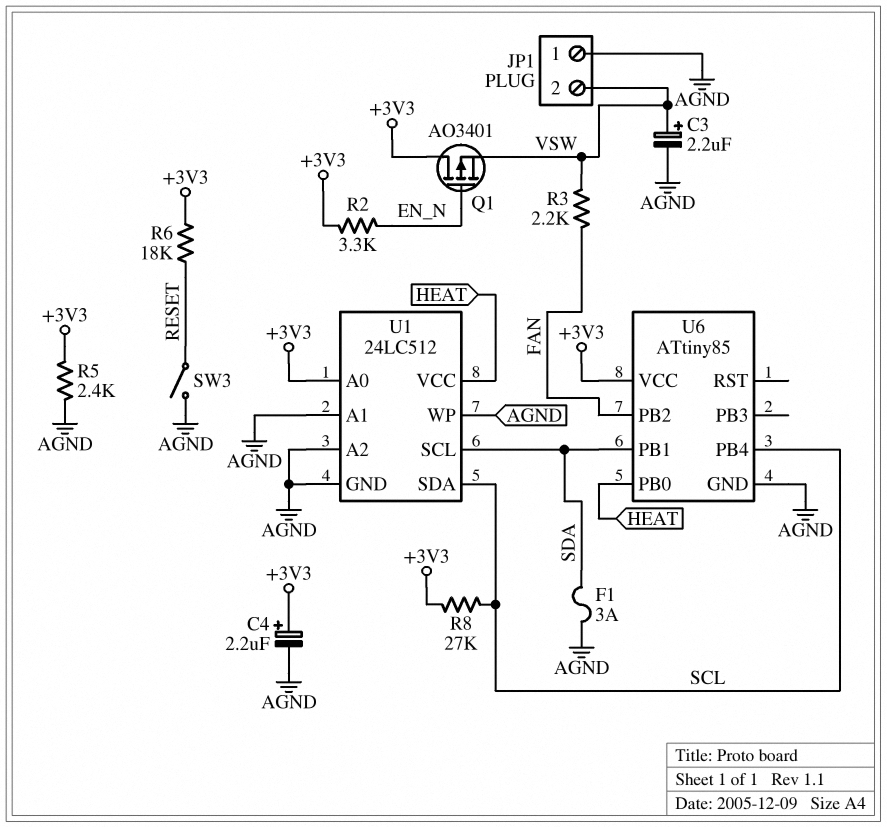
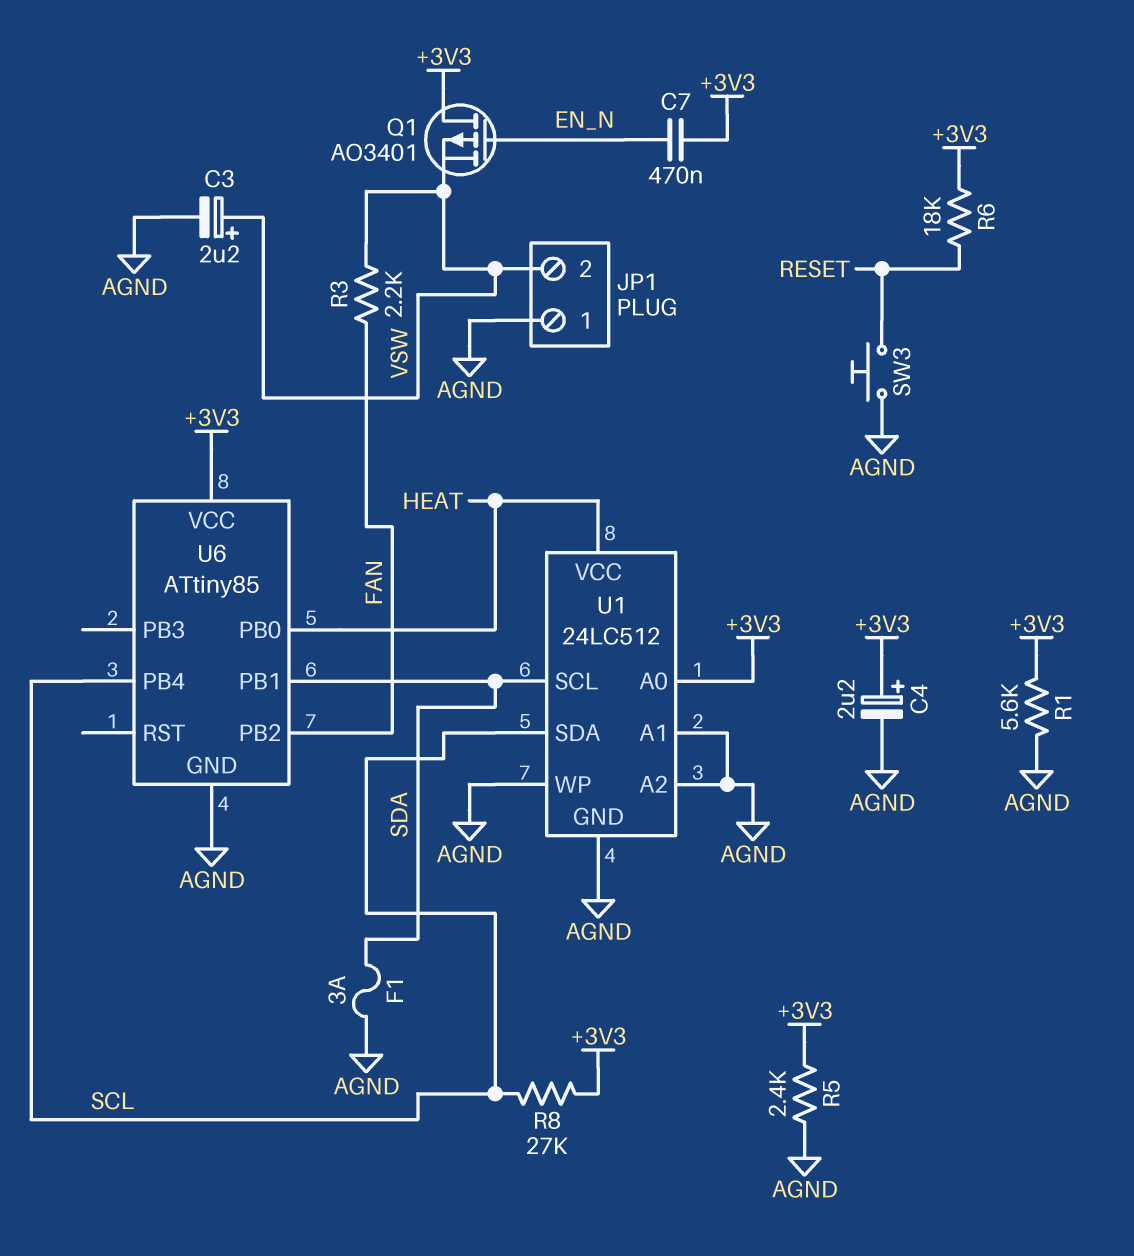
C7: none -> 470nF (+3V3, EN_N)
R1: none -> 5.6k (+3V3, AGND)
R2: 3.3k (+3V3, EN_N) -> none
SW3: switch (AGND, RESET) -> button (AGND, RESET)

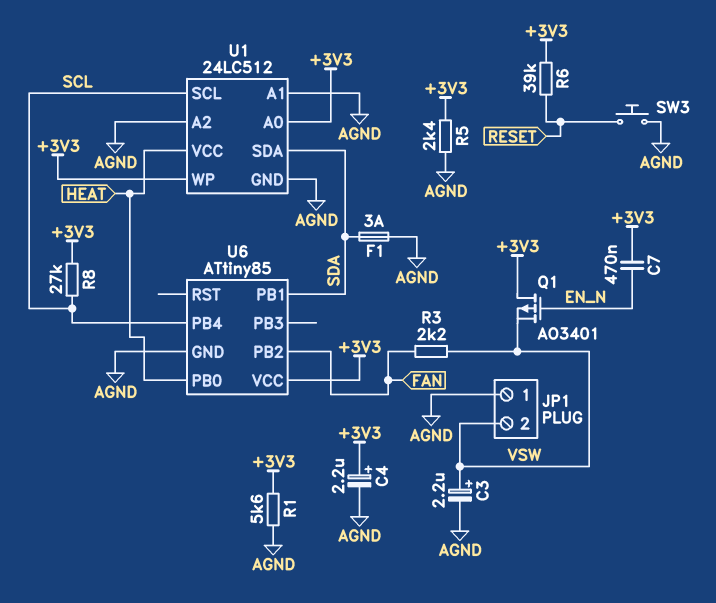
R6: 18k (+3V3, RESET) -> 39k (+3V3, RESET)
U1 pin SCL: SDA -> SCL
U1 pin SDA: SCL -> SDA
U1 pin WP: AGND -> +3V3

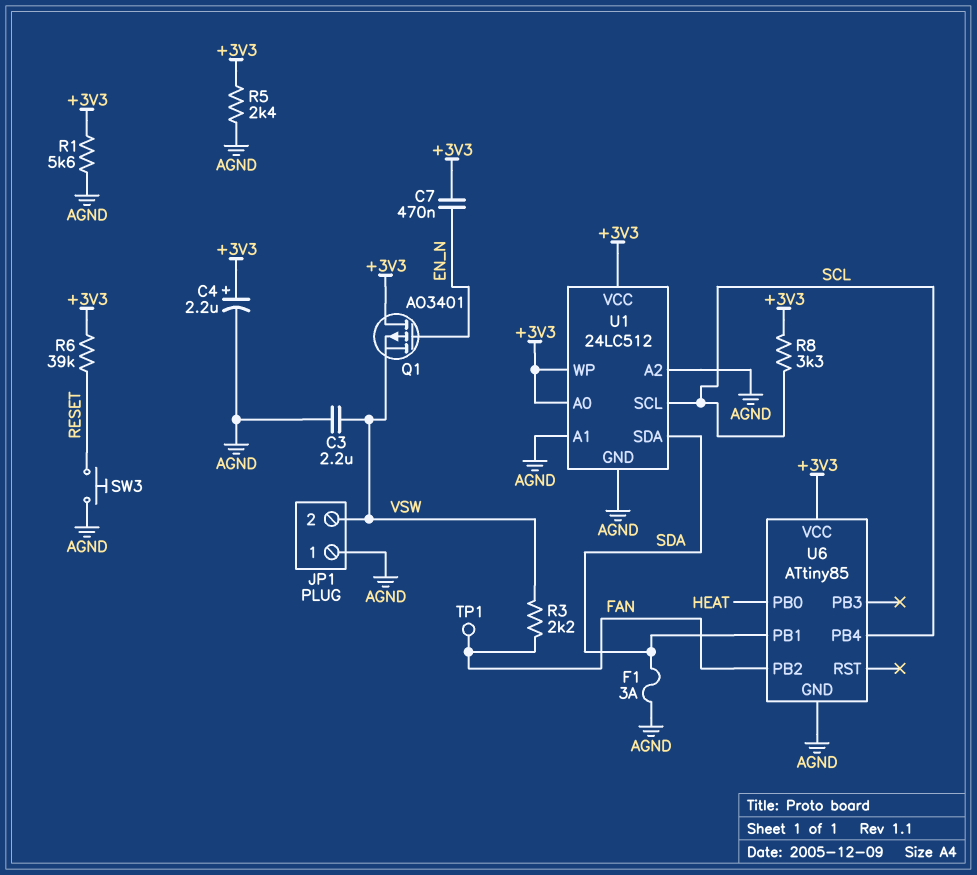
C3: 2.2uF (plus VSW, minus AGND) -> 2.2uF (AGND, VSW)
R8: 27k (+3V3, SCL) -> 3.3k (+3V3, SCL)
TP1: none -> test point (FAN)
U1 pin VCC: HEAT -> +3V3

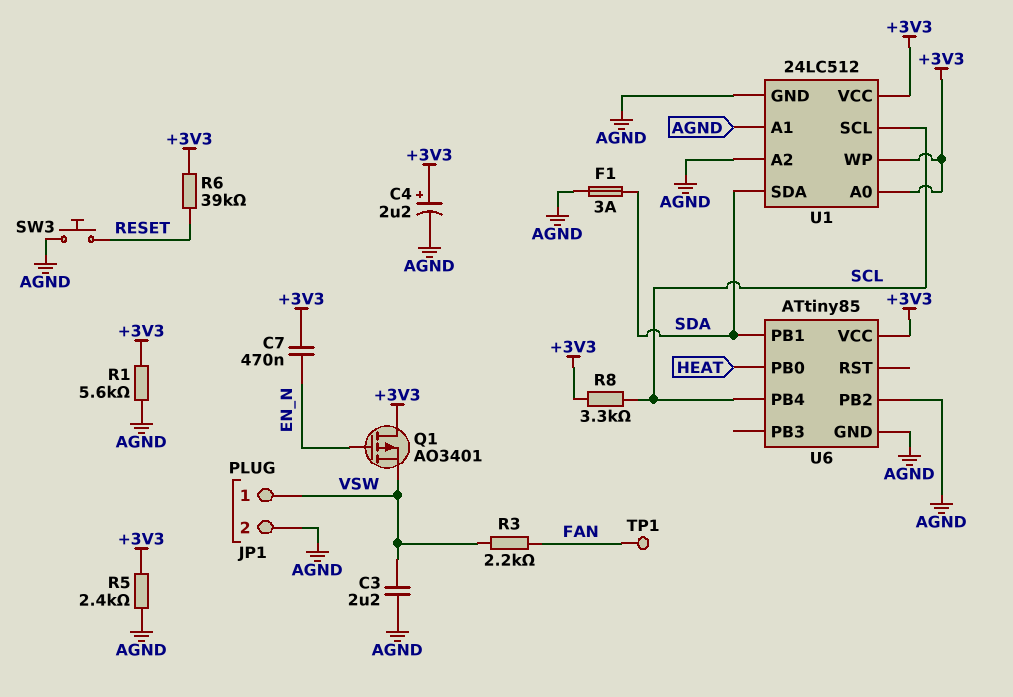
JP1 pin 1: AGND -> VSW
JP1 pin 2: VSW -> AGND
U6 pin PB2: FAN -> AGND

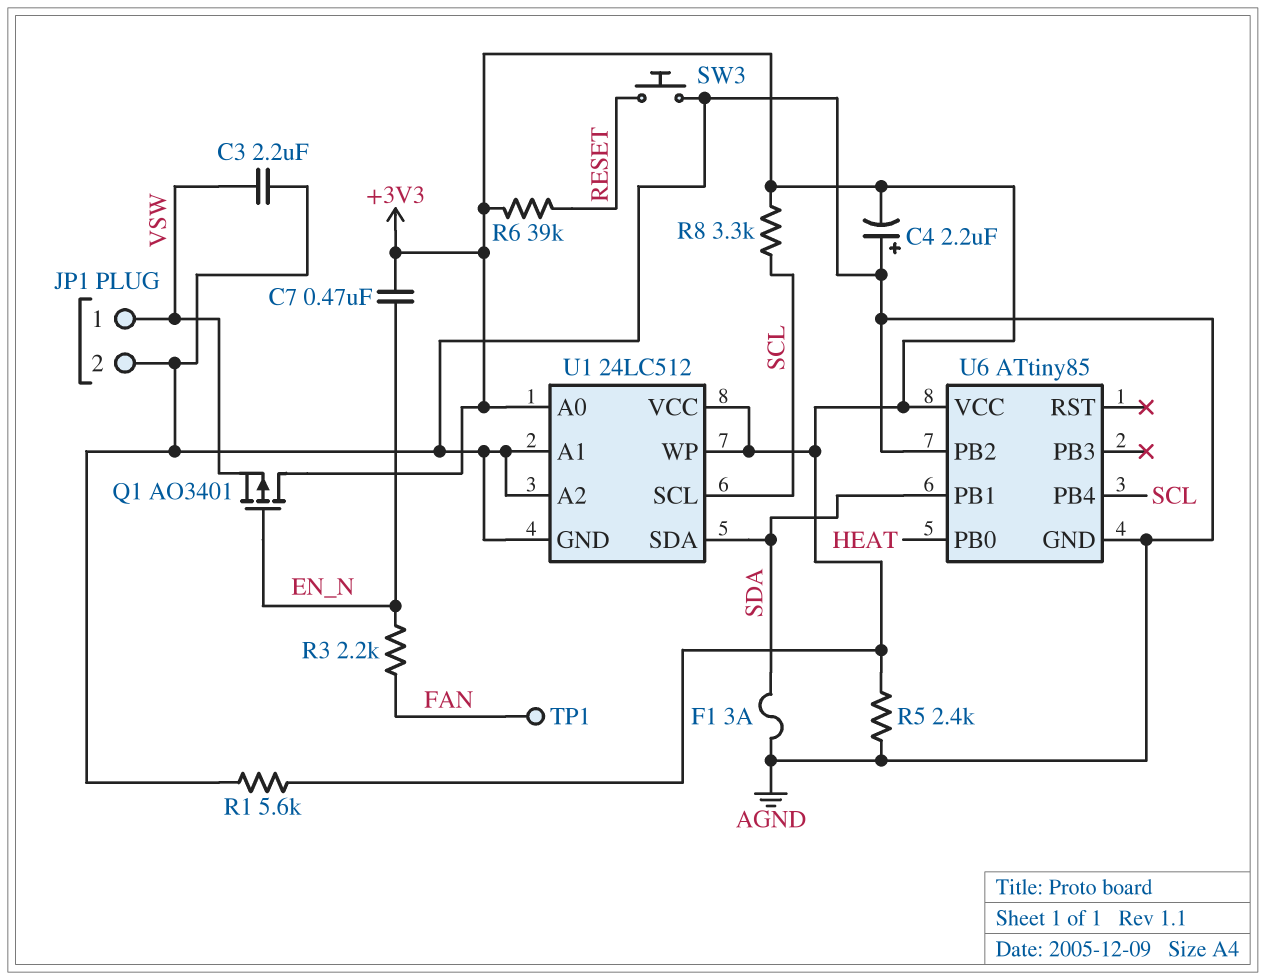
C4: 2.2uF (plus +3V3, minus AGND) -> 2.2uF (plus AGND, minus +3V3)
R3: 2.2k (FAN, VSW) -> 2.2k (EN_N, FAN)

